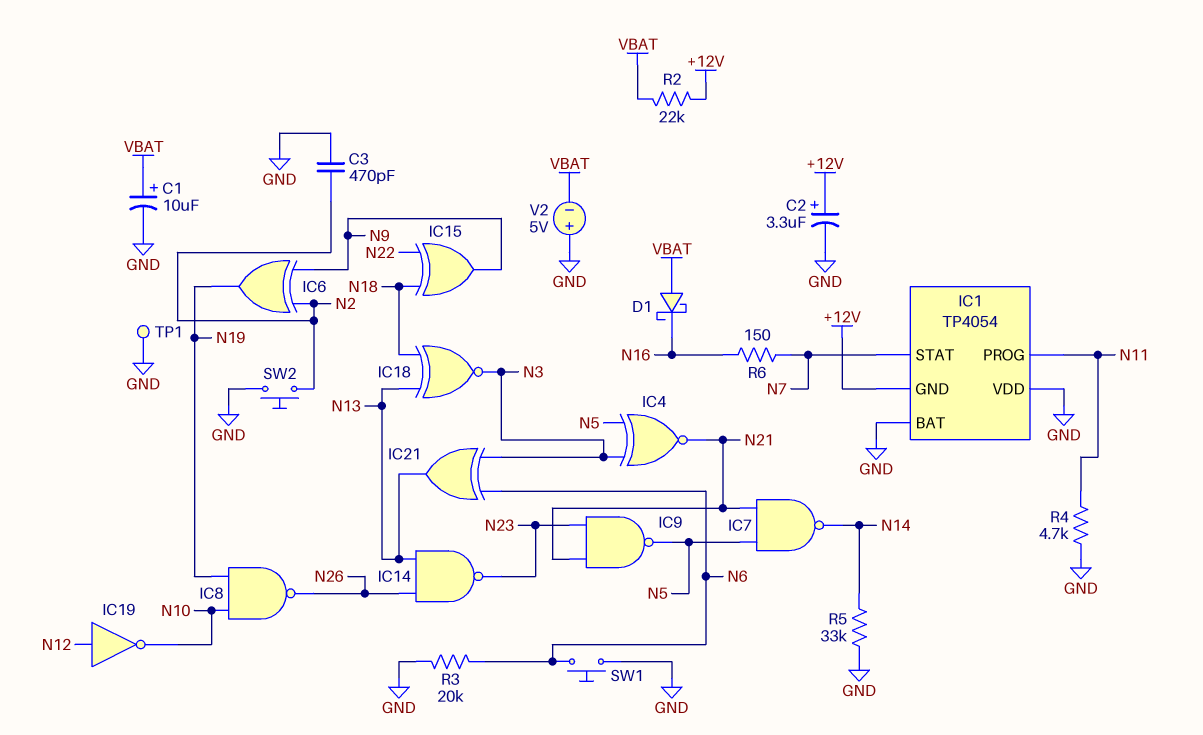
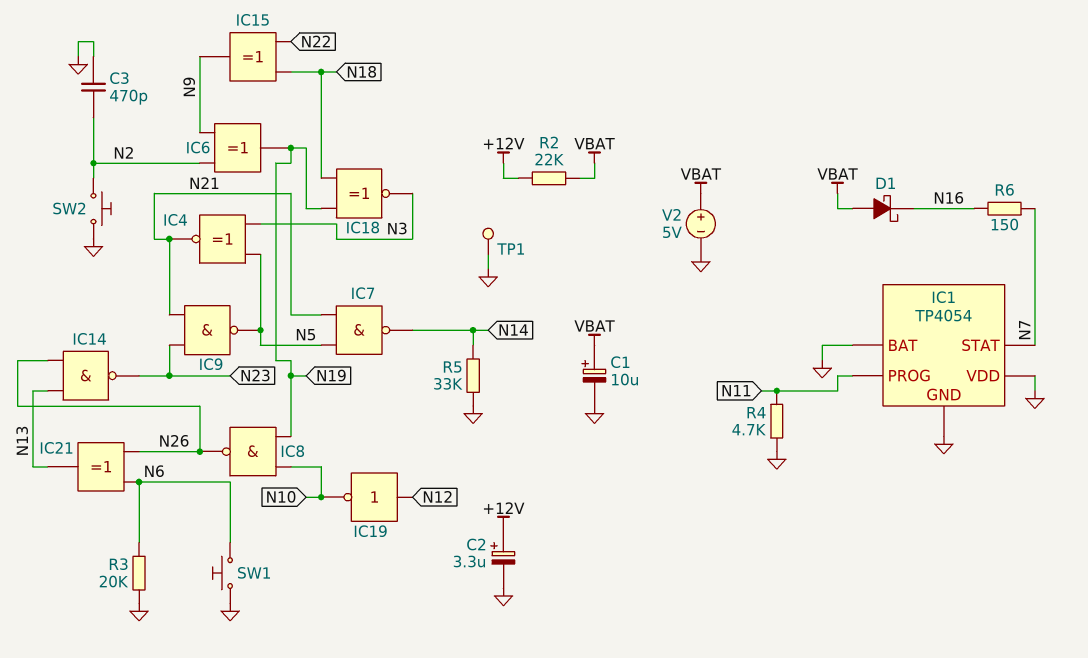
IC1 pin GND: +12V -> GND
IC18: XNOR (in N13, in N18, out N3) -> XNOR (in N18, in N19, out N3)
IC21: XOR (in N3, in N6, out N13) -> XOR (in N6, in N26, out N13)
V2: 5V (plus GND, minus VBAT) -> 5V (plus VBAT, minus GND)

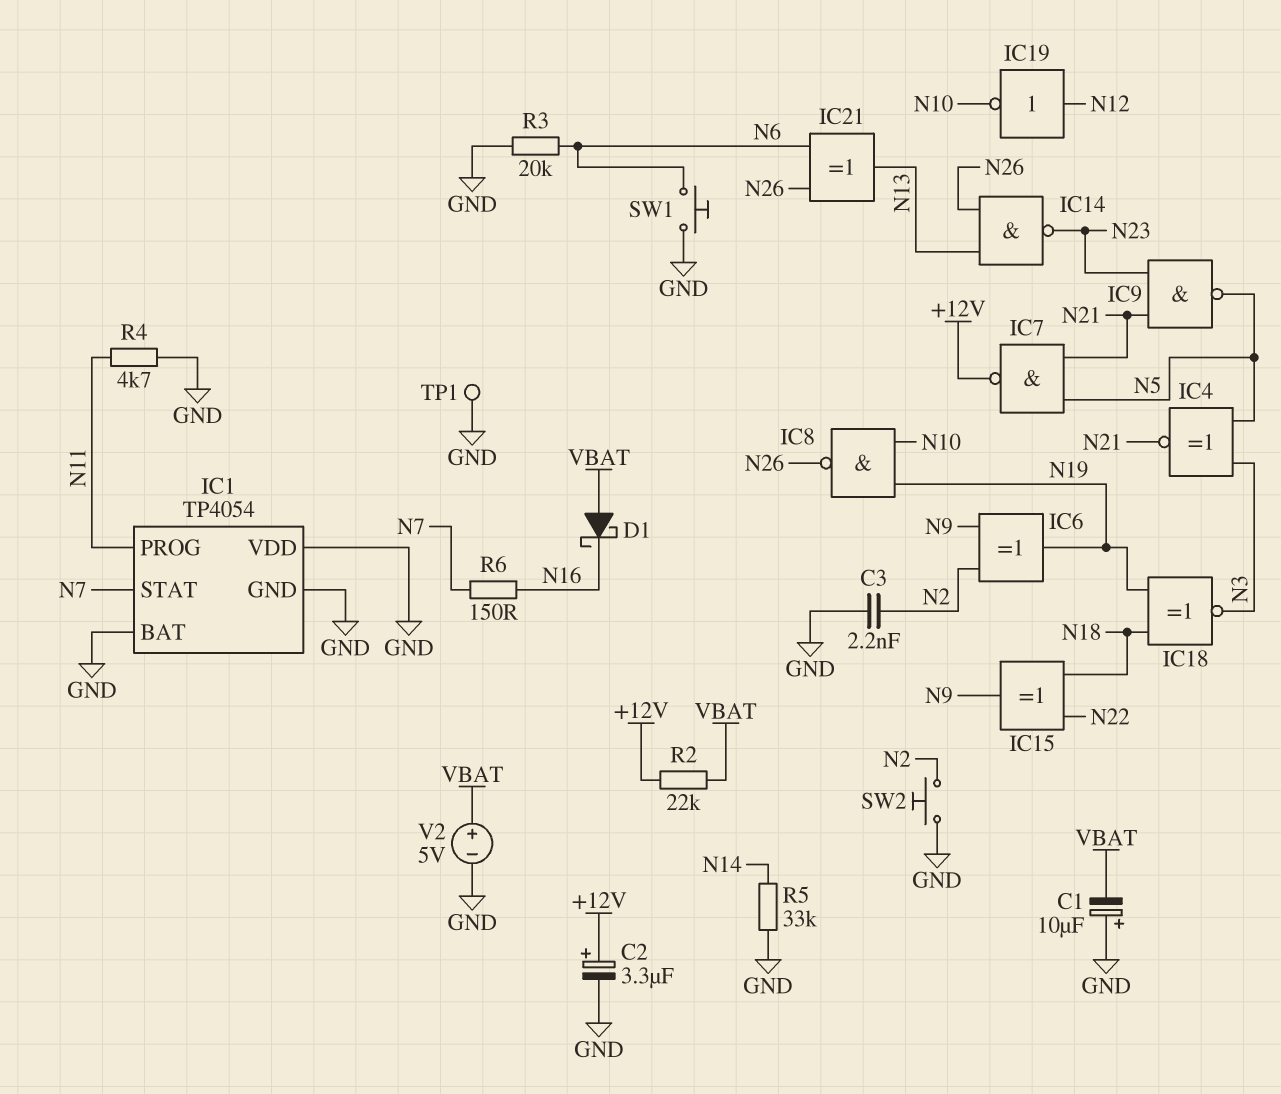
C1: 10uF (plus VBAT, minus GND) -> 10uF (plus GND, minus VBAT)
C3: 470pF (GND, N2) -> 2.2nF (GND, N2)
IC7: NAND (in N5, in N21, out N14) -> NAND (in N5, in N21, out +12V)

